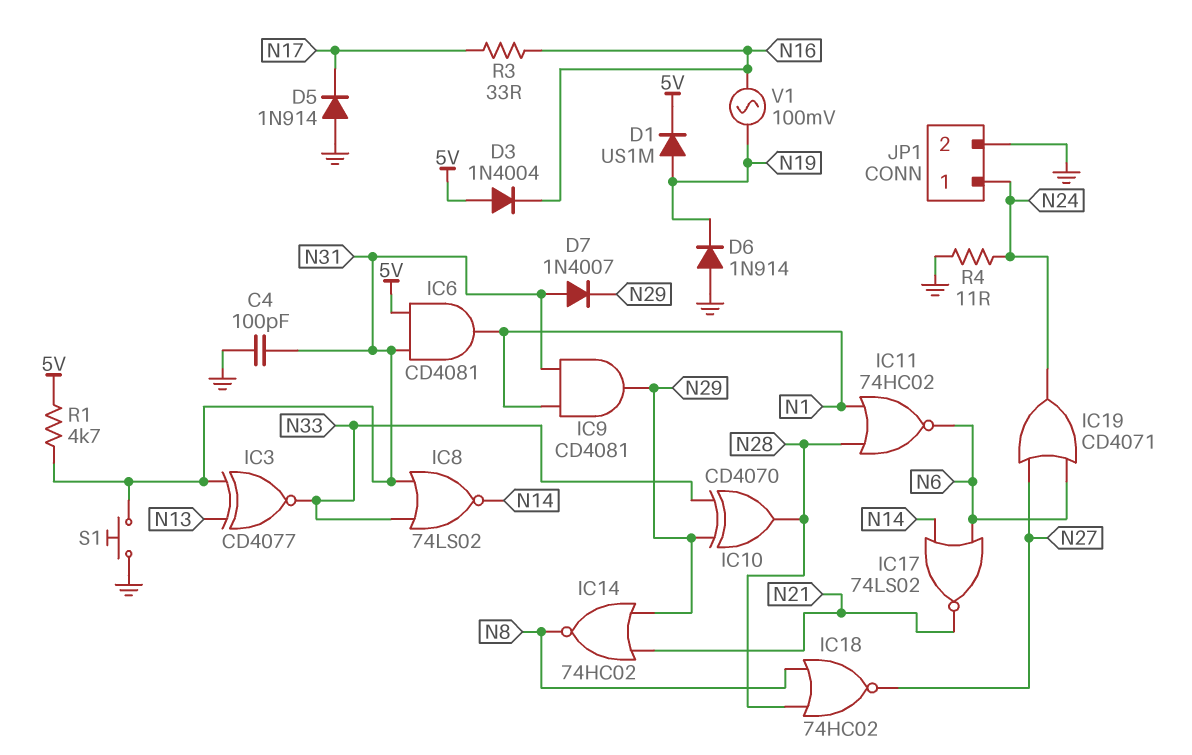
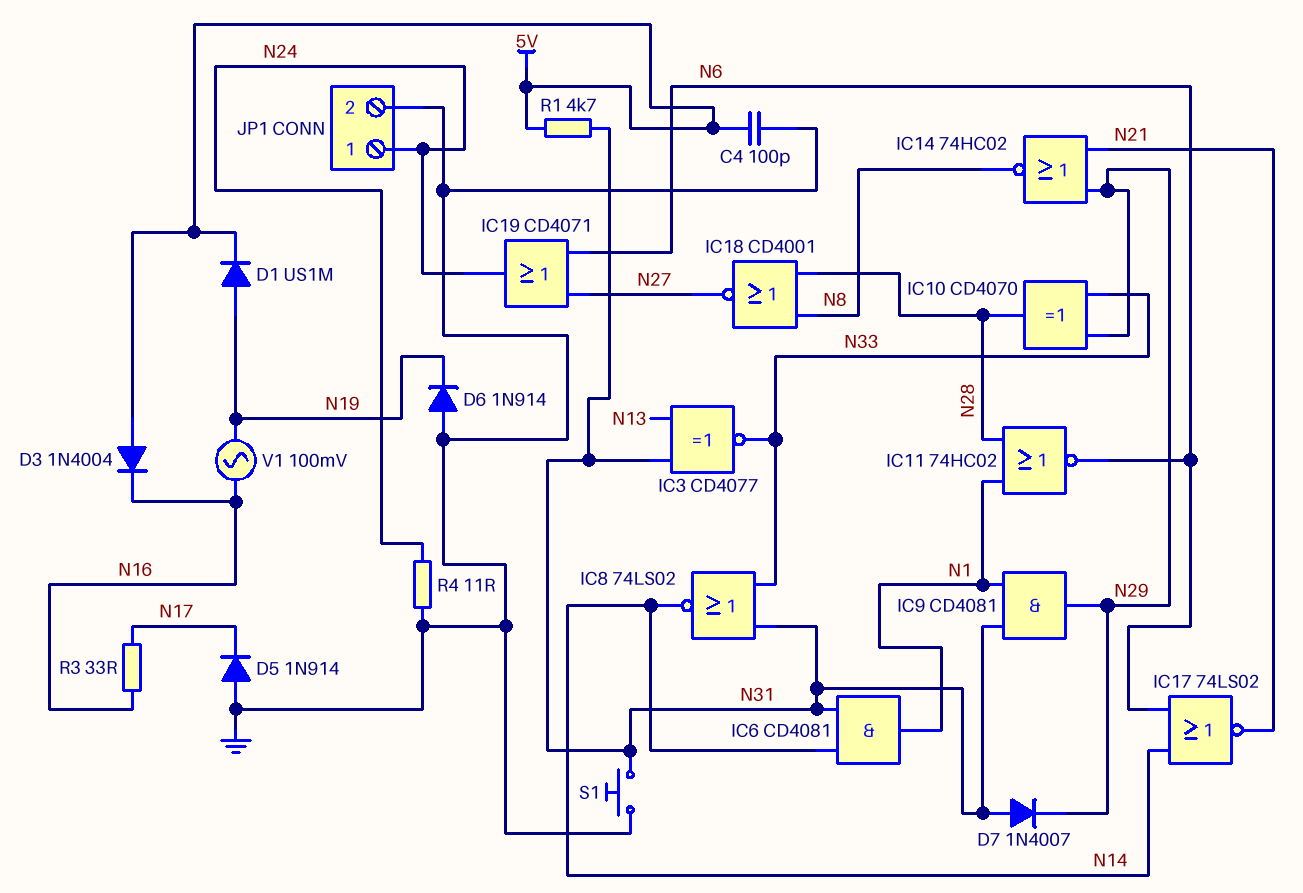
C4: 100pF (GND, N31) -> 100pF (5V, GND)
IC6: AND CD4081 (in 5V, in N31, out N1) -> AND CD4081 (in N14, in N31, out N1)
IC18: NOR 74HC02 (in N8, in N28, out N27) -> NOR CD4001 (in N8, in N28, out N27)

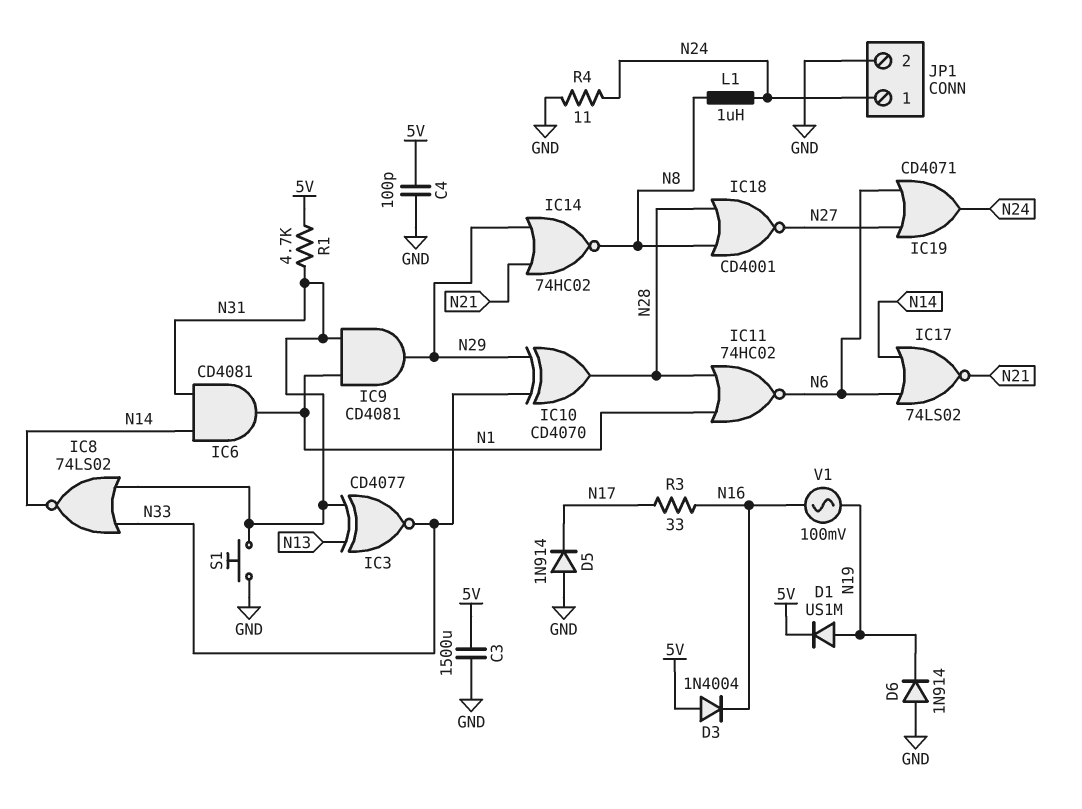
C3: none -> 1500uF (5V, GND)
D7: diode 1N4007 (A N31, K N29) -> none
L1: none -> 1uH (N8, N24)

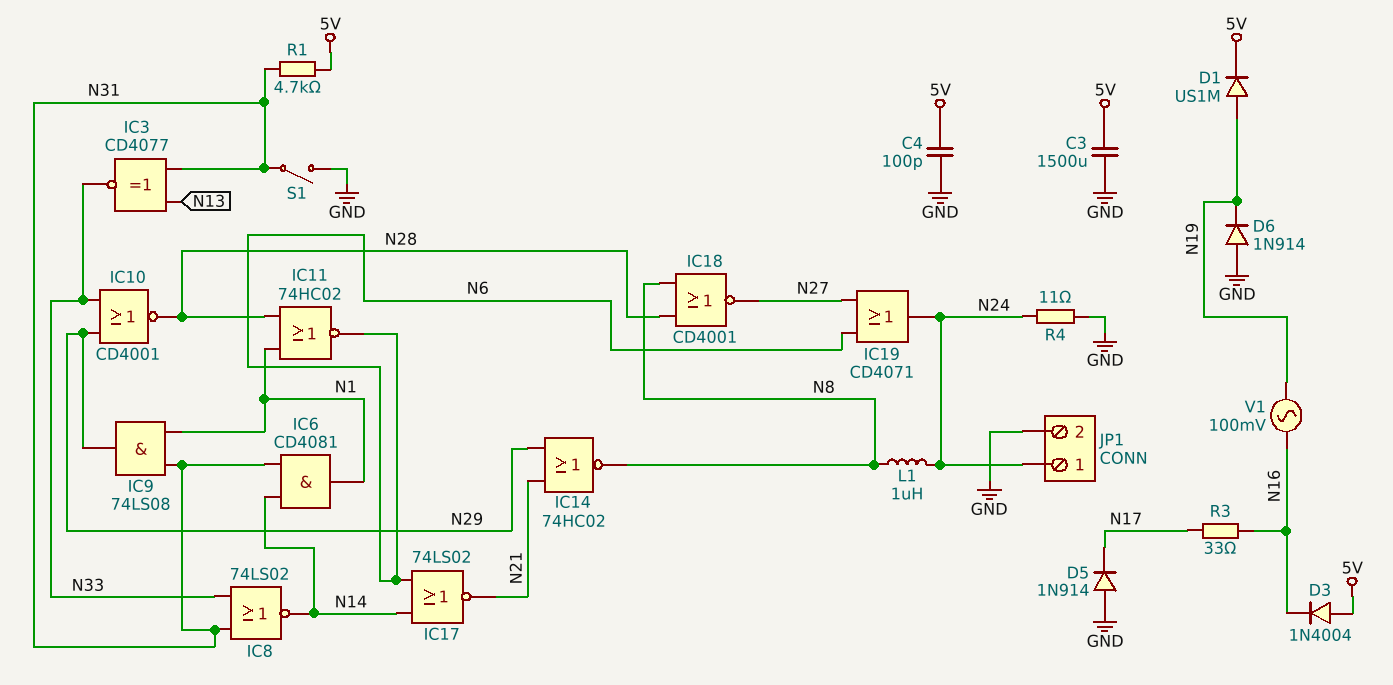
IC9: AND CD4081 (in N1, in N31, out N29) -> AND 74LS08 (in N1, in N31, out N29)
IC10: XOR CD4070 (in N29, in N33, out N28) -> NOR CD4001 (in N29, in N33, out N28)
S1: button (GND, N31) -> switch (GND, N31)

